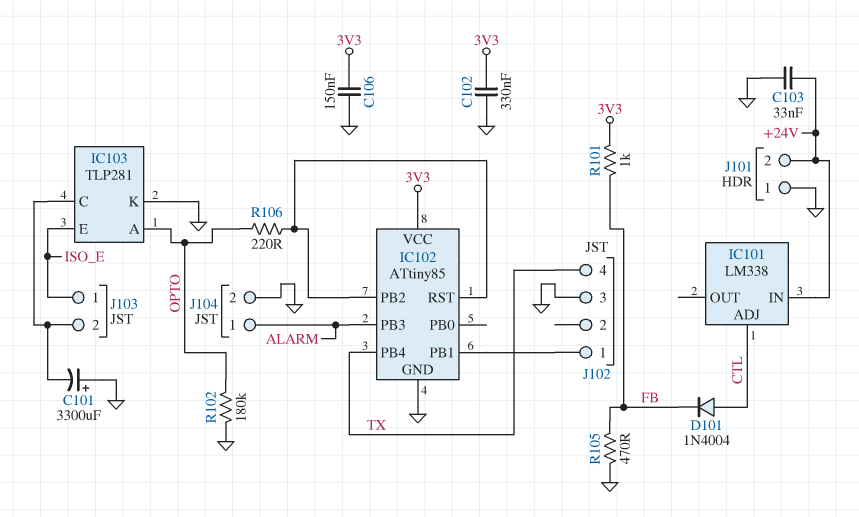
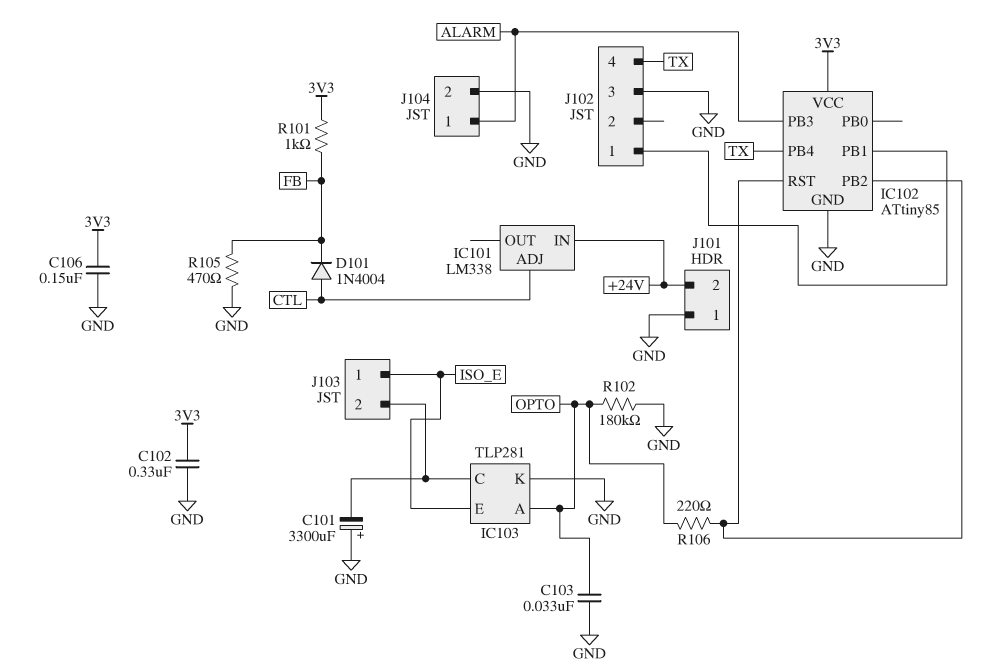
C103: 33nF (+24V, GND) -> 33nF (GND, OPTO)

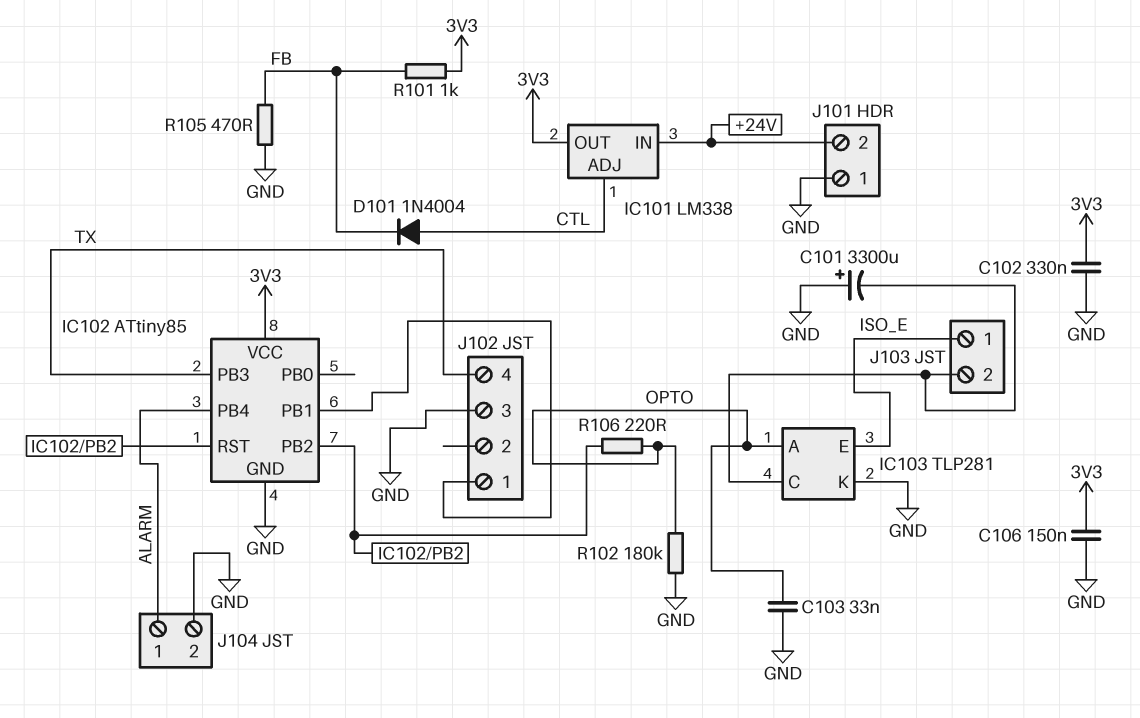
IC101 pin OUT: none -> 3V3
IC102 pin PB3: ALARM -> TX
IC102 pin PB4: TX -> ALARM

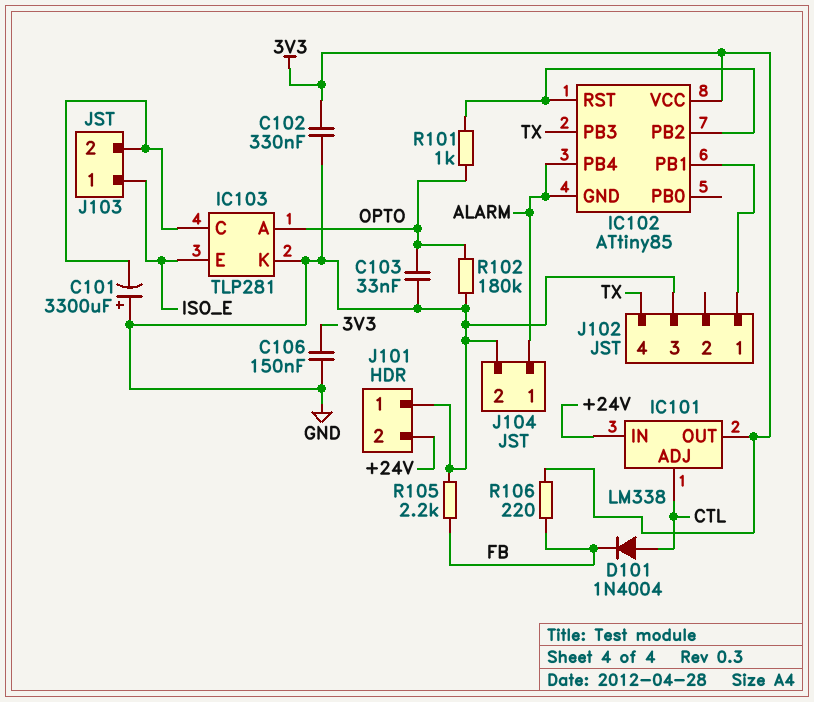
IC102 pin GND: GND -> ALARM
R101: 1k (3V3, FB) -> 1k (IC102/PB2, OPTO)
R105: 470 (FB, GND) -> 2.2k (FB, GND)
R106: 220 (IC102/PB2, OPTO) -> 220 (3V3, FB)

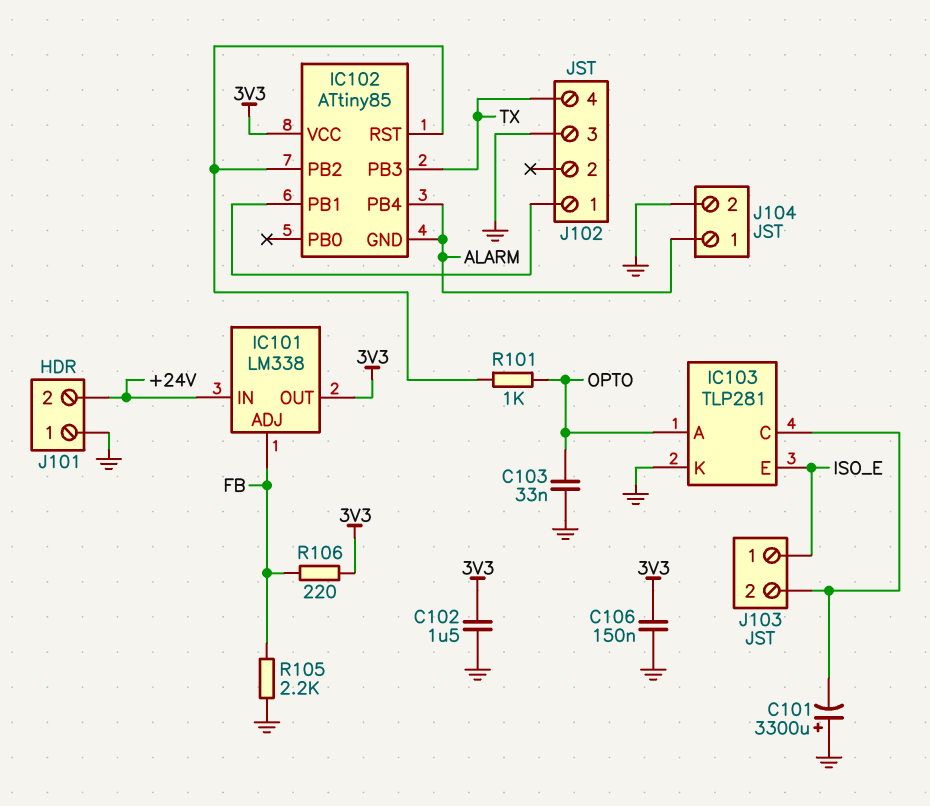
C102: 330nF (3V3, GND) -> 1.5uF (3V3, GND)
D101: diode 1N4004 (A CTL, K FB) -> none
IC101 pin ADJ: CTL -> FB
R102: 180k (GND, OPTO) -> none

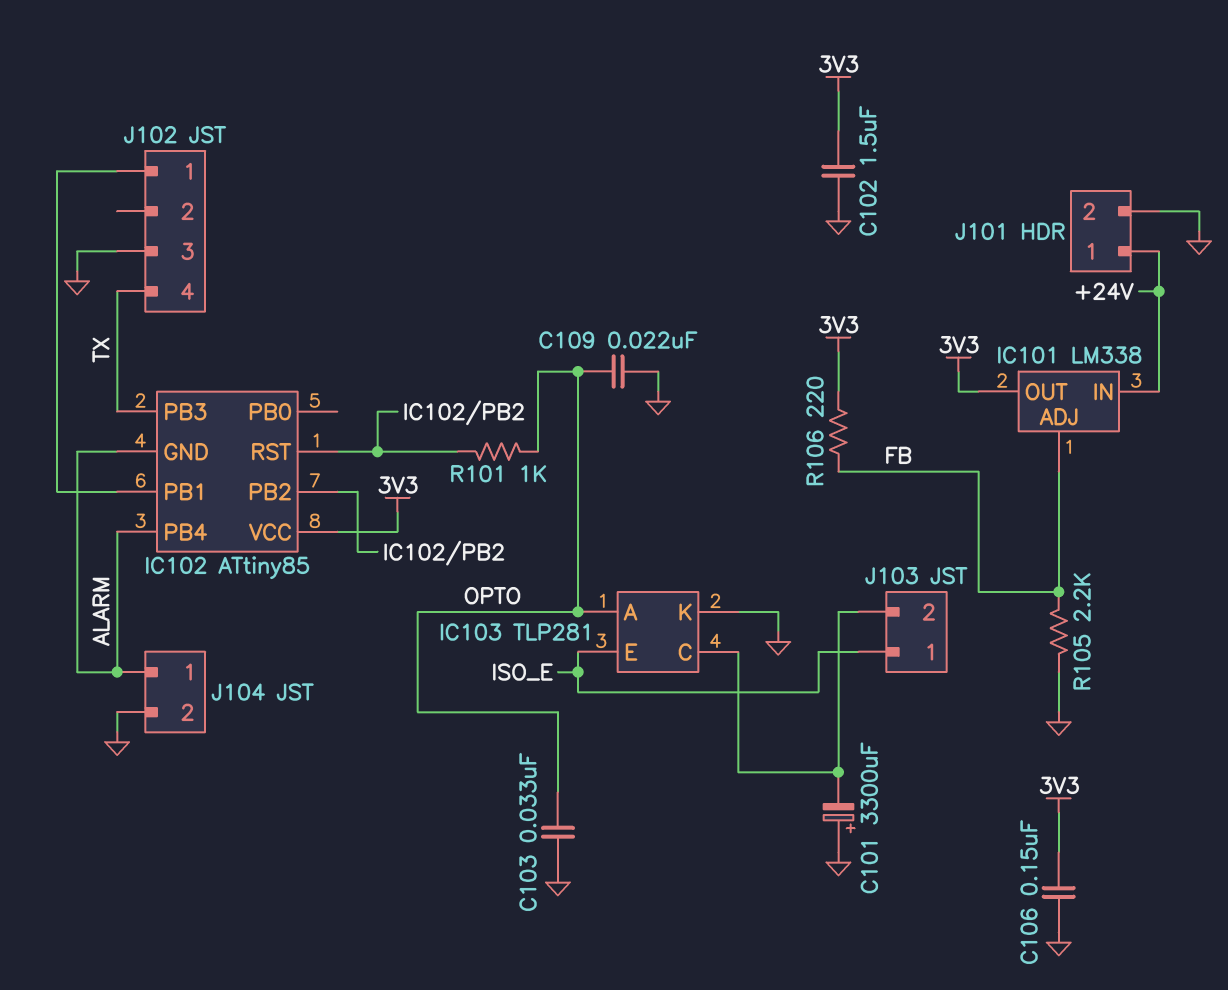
C109: none -> 22nF (GND, OPTO)
J101 pin 1: GND -> +24V
J101 pin 2: +24V -> GND

